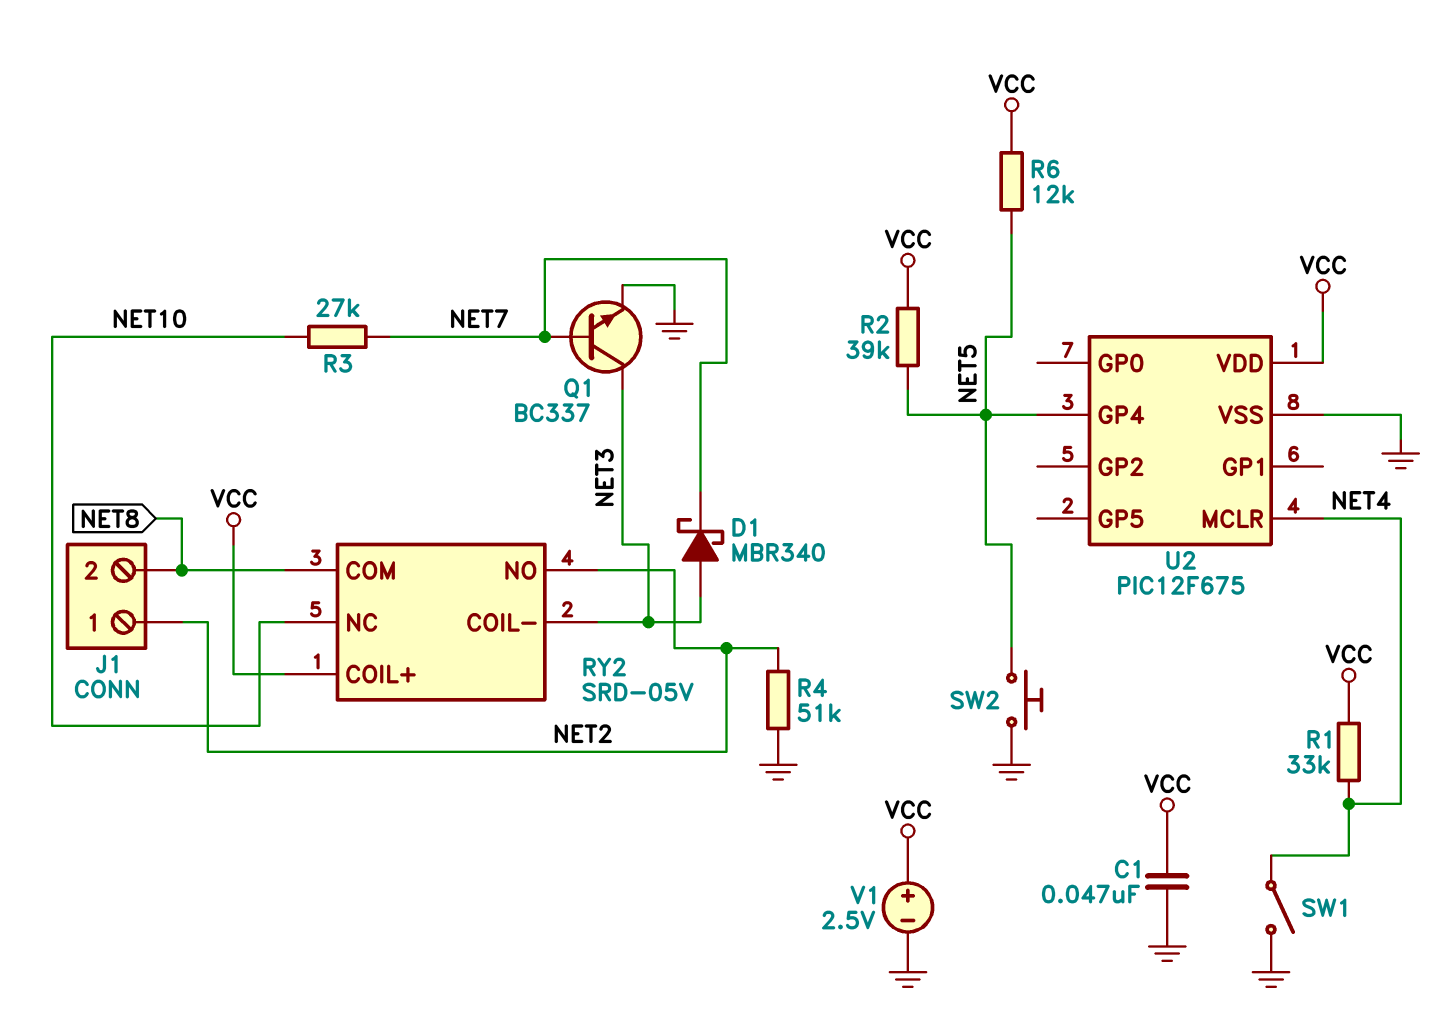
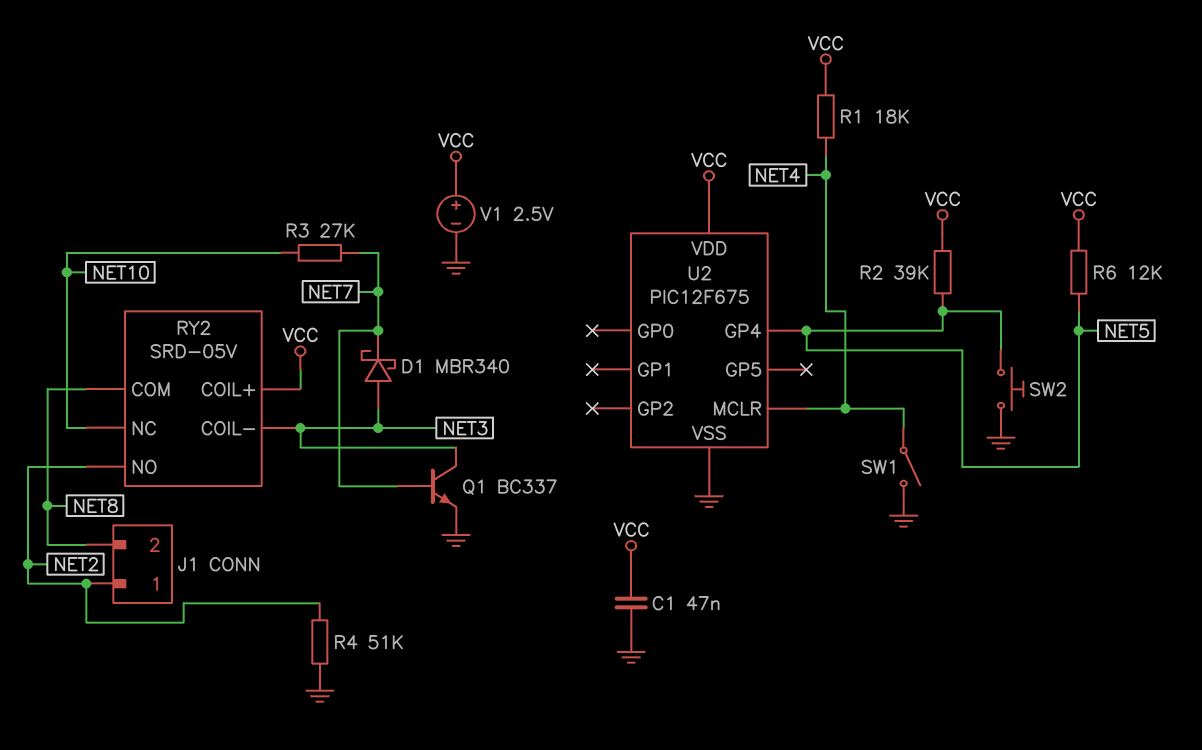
R1: 33k (NET4, VCC) -> 18k (NET4, VCC)

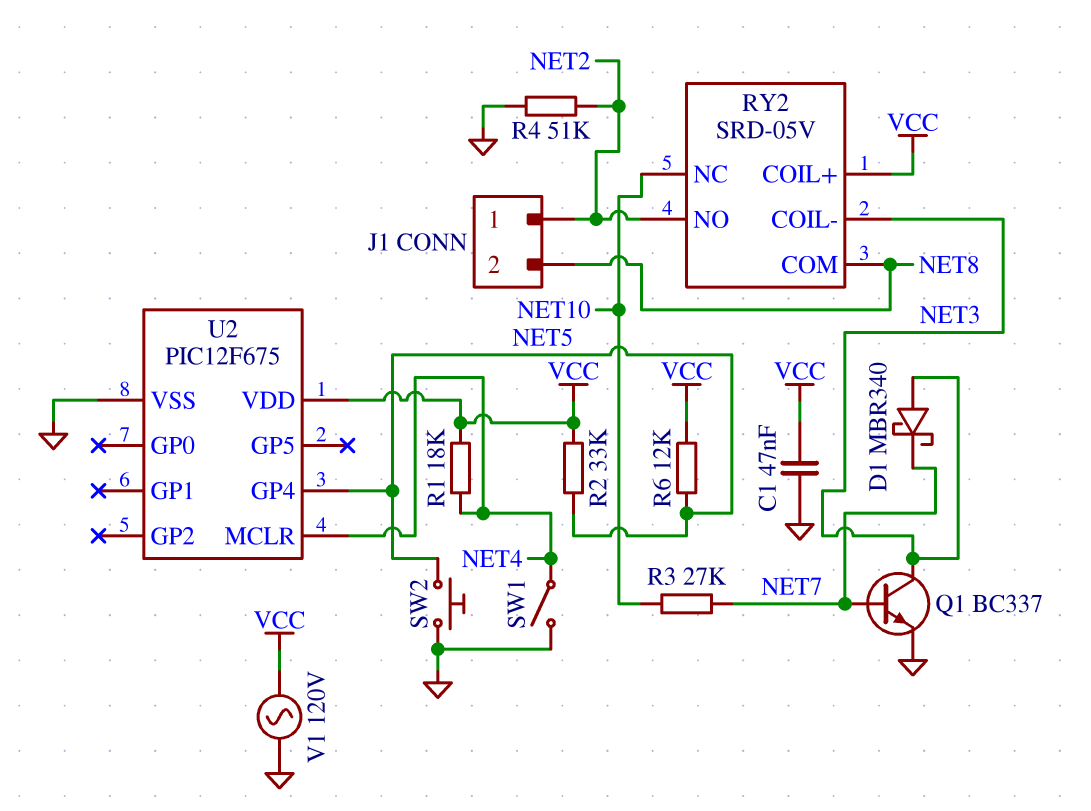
R2: 39k (NET5, VCC) -> 33k (NET5, VCC)
V1: 2.5V (plus VCC, minus GND) -> AC 120V (GND, VCC)

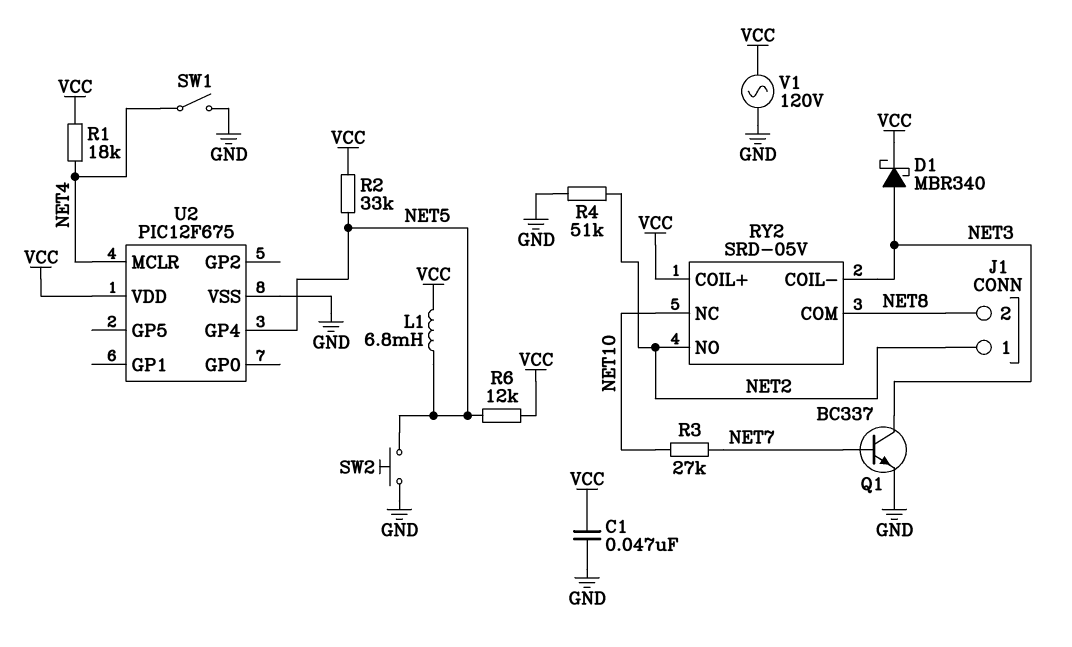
D1: schottky MBR340 (A NET3, K NET7) -> schottky MBR340 (A NET3, K VCC)
L1: none -> 6.8mH (NET5, VCC)

